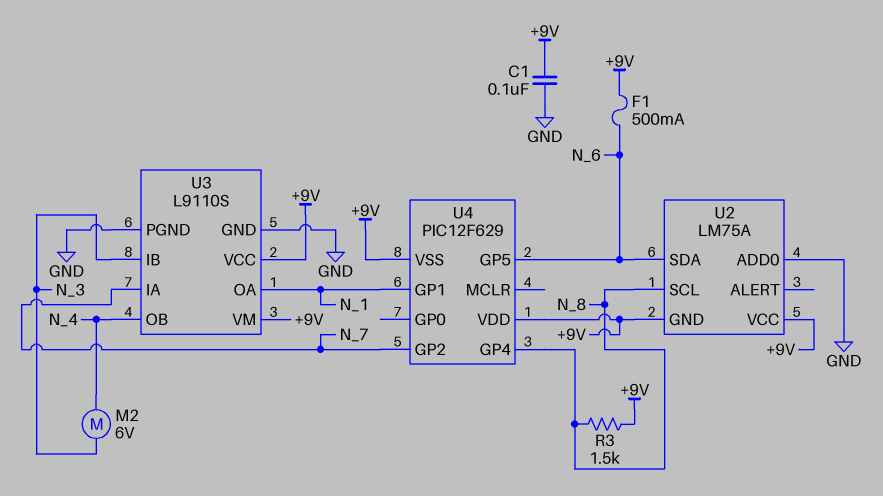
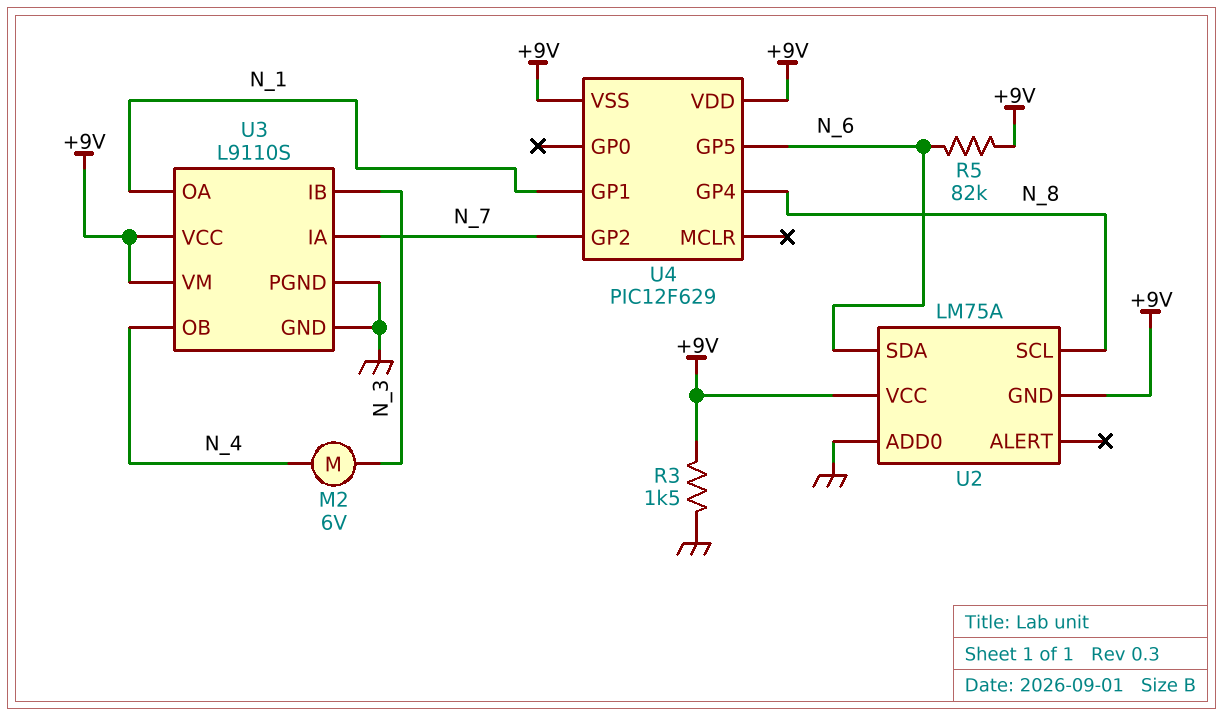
C1: 100nF (+9V, GND) -> none
F1: 500mA (+9V, N_6) -> none
R3: 1.5k (+9V, N_8) -> 1.5k (+9V, GND)
R5: none -> 82k (+9V, N_6)

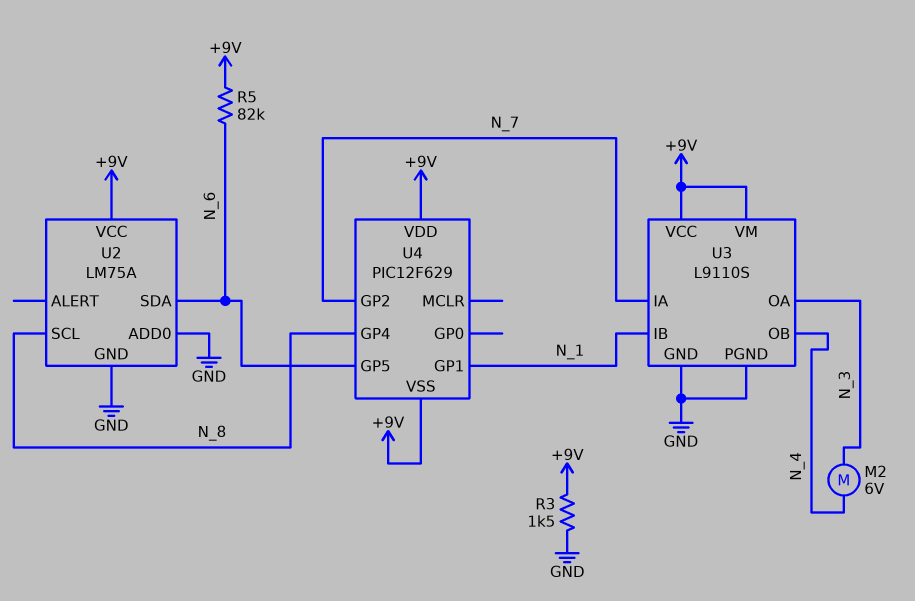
U2 pin GND: +9V -> GND
U3 pin IB: N_3 -> N_1
U3 pin OA: N_1 -> N_3

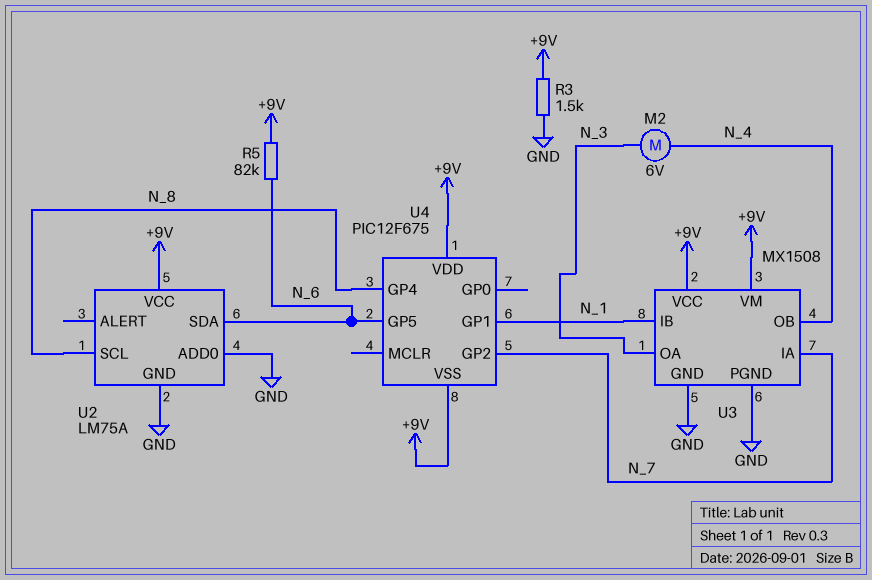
U3: L9110S -> MX1508
U4: PIC12F629 -> PIC12F675

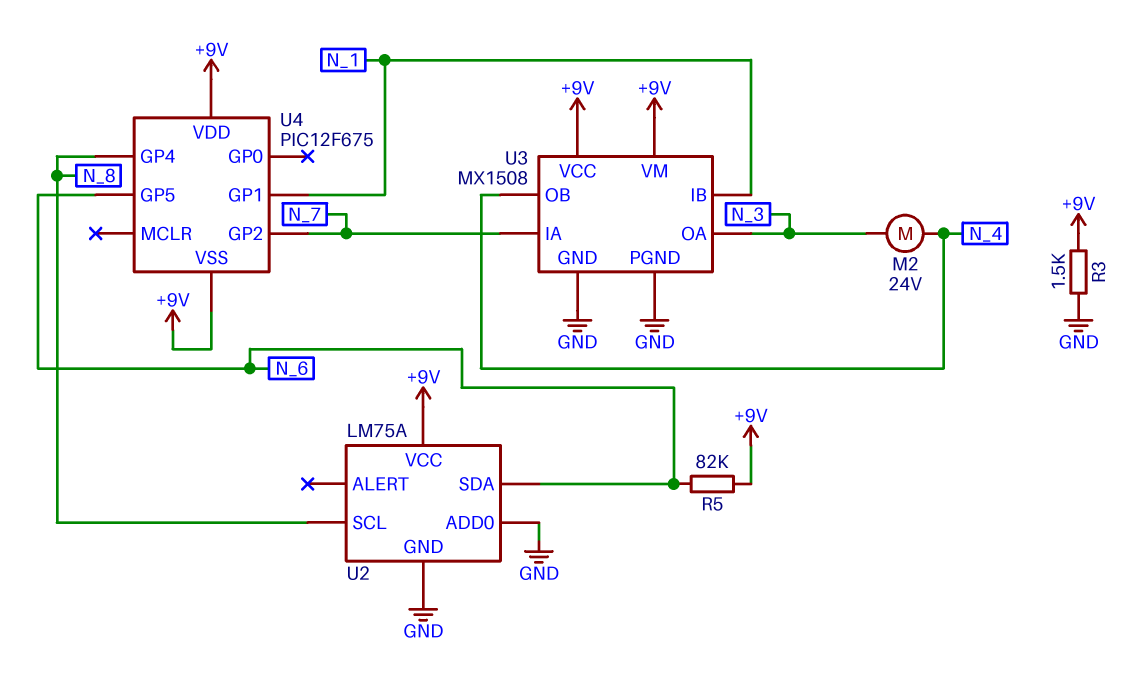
M2: motor 6V (N_3, N_4) -> motor 24V (N_3, N_4)

